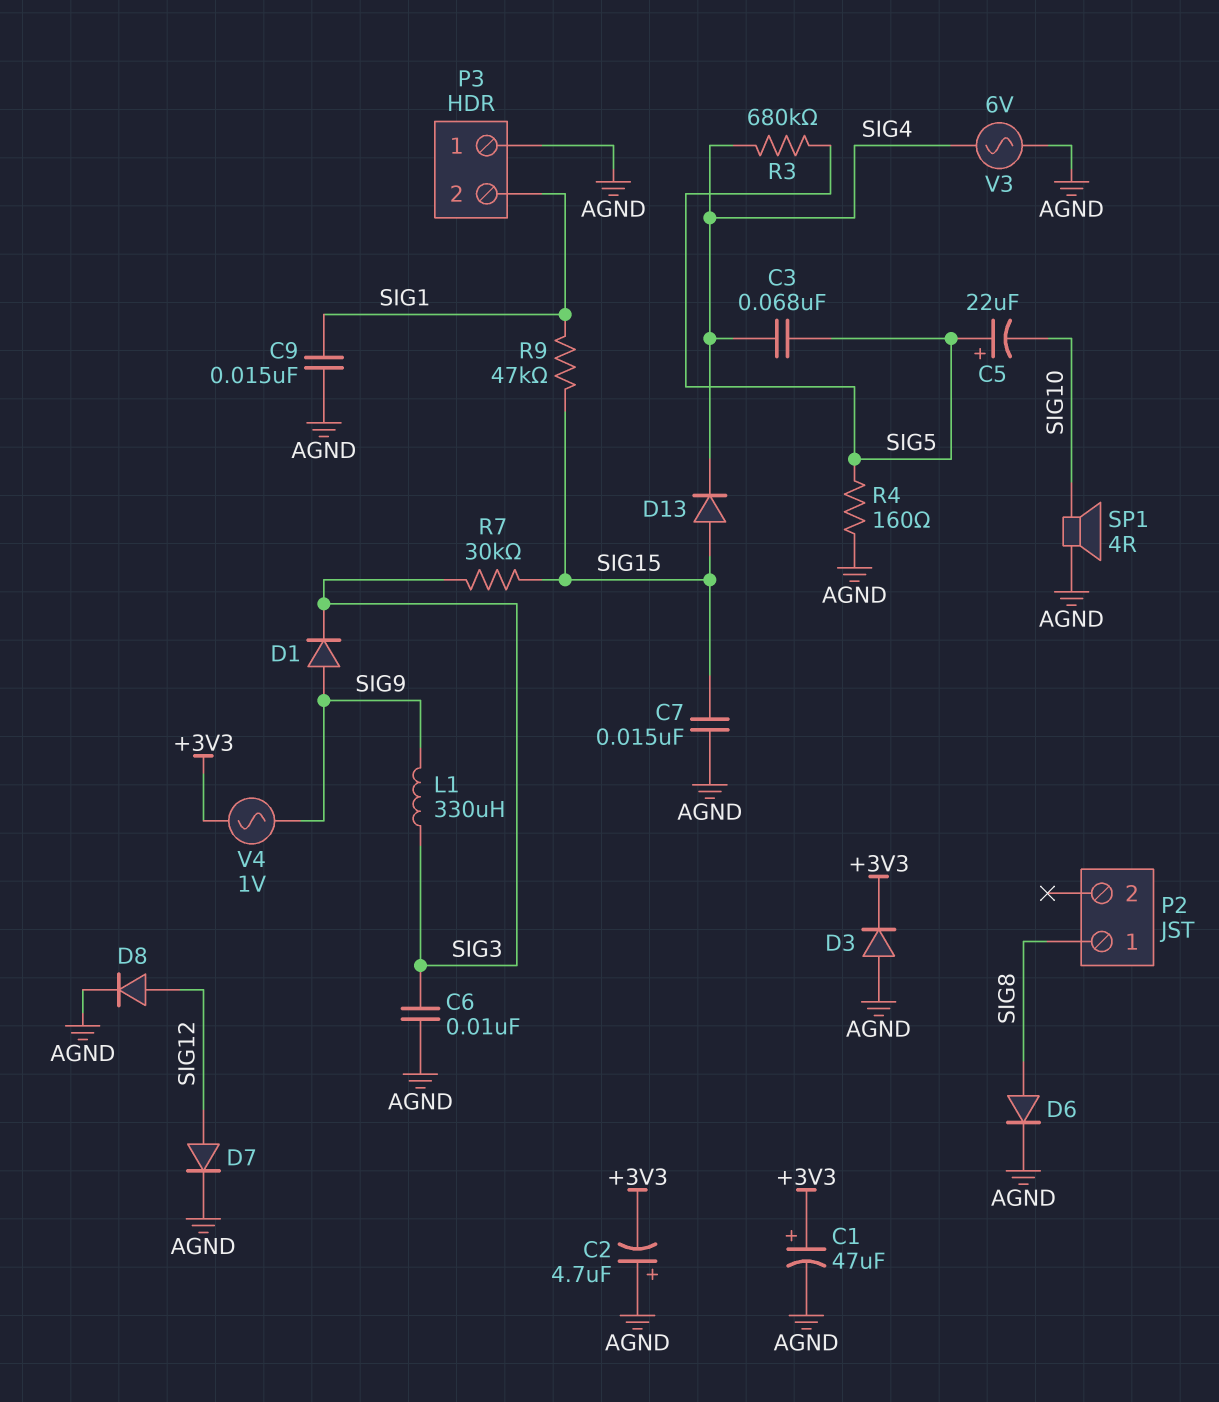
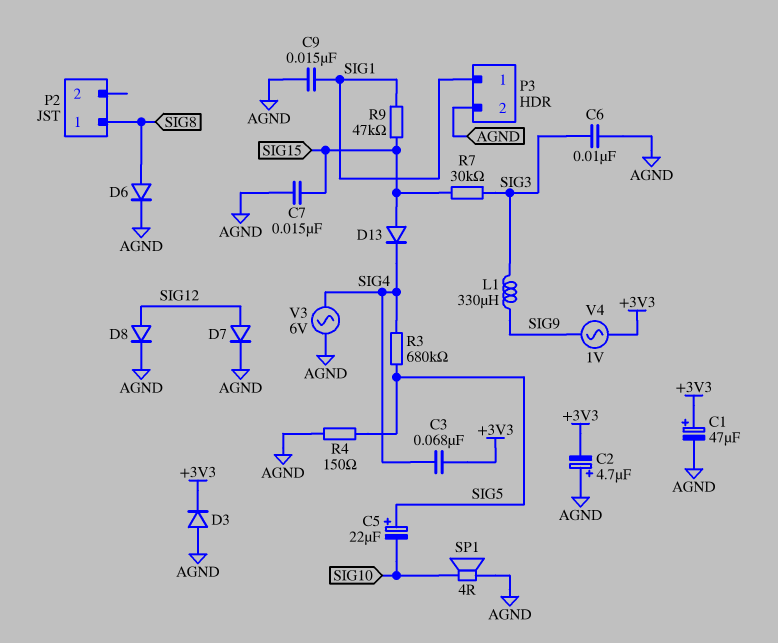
C3: 68nF (SIG4, SIG5) -> 68nF (+3V3, SIG4)
D1: diode (A SIG9, K SIG3) -> none
P3 pin 1: AGND -> SIG1
P3 pin 2: SIG1 -> AGND
R4: 160 (AGND, SIG5) -> 150 (AGND, SIG5)

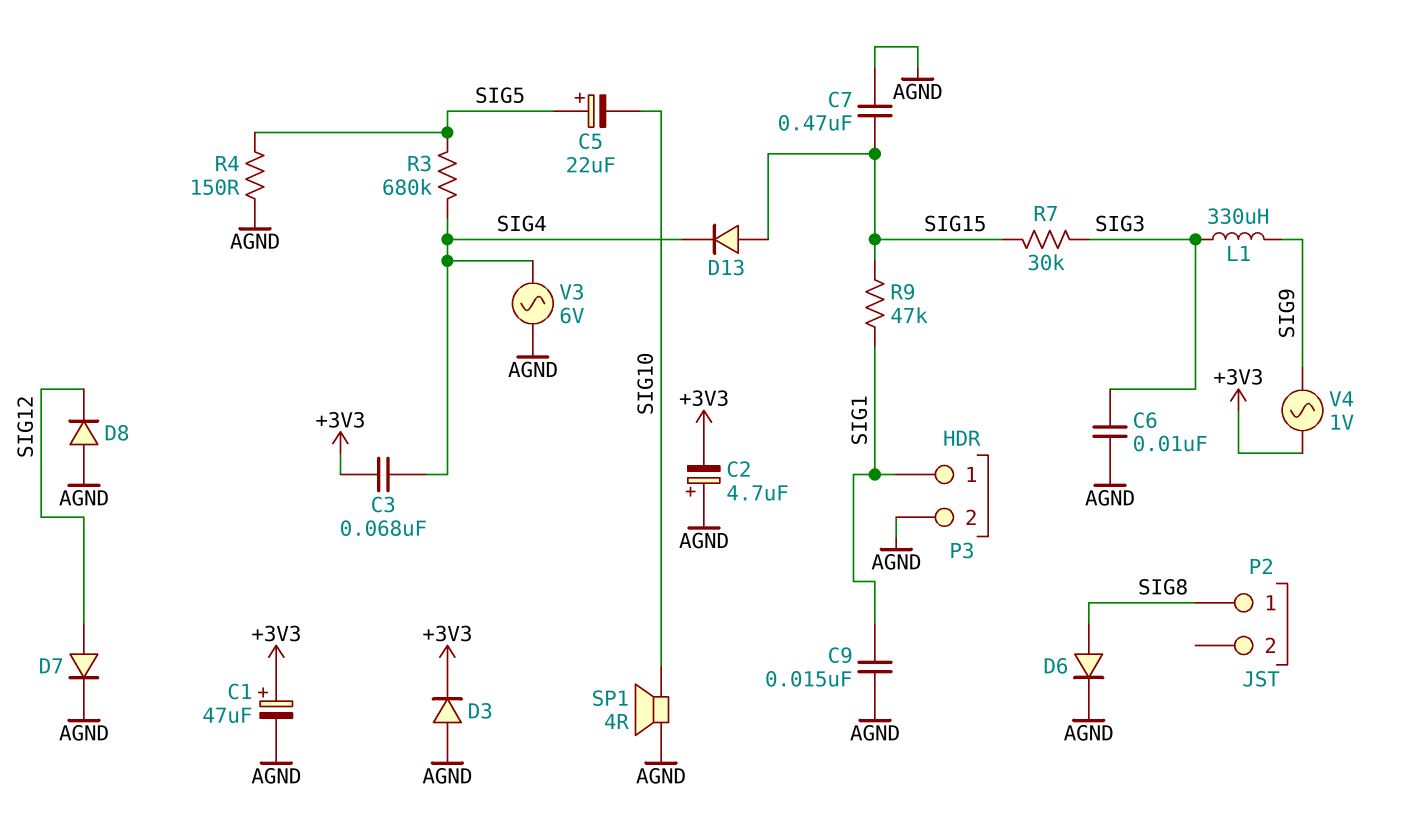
C7: 15nF (AGND, SIG15) -> 470nF (AGND, SIG15)
D8: diode (A SIG12, K AGND) -> diode (A AGND, K SIG12)

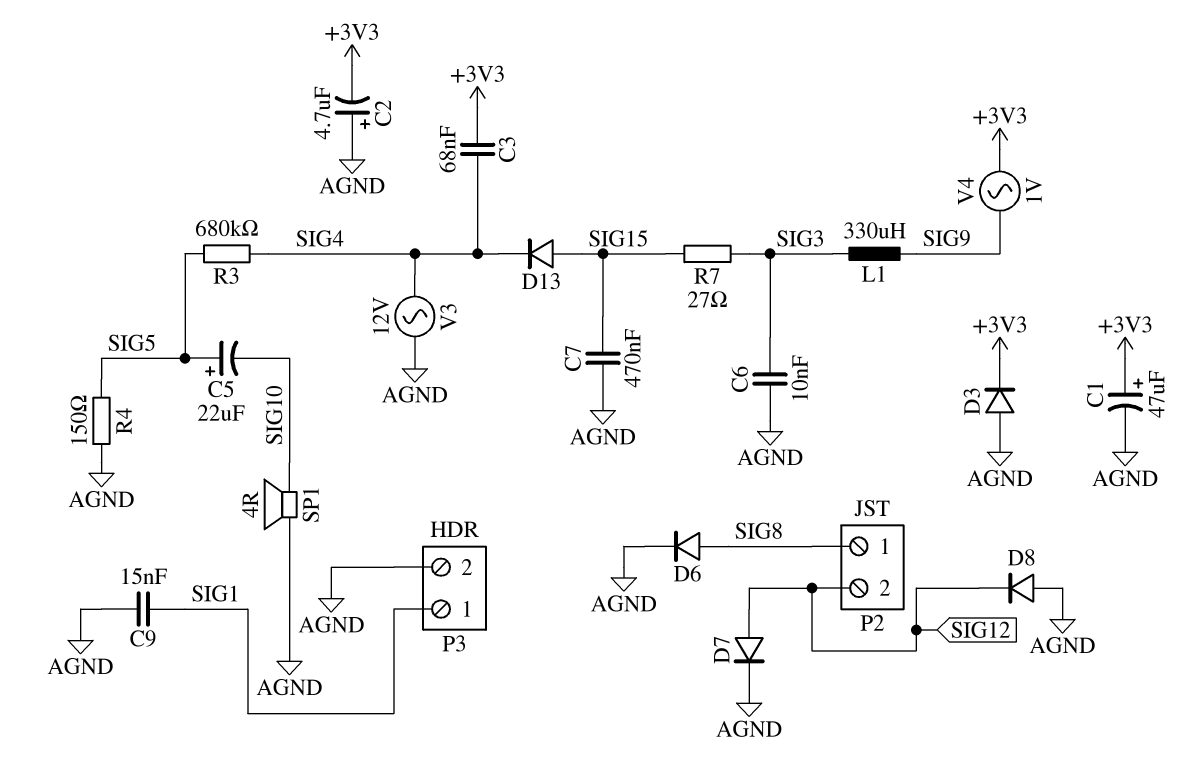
P2 pin 2: none -> SIG12
R7: 30k (SIG3, SIG15) -> 27 (SIG3, SIG15)
R9: 47k (SIG1, SIG15) -> none
V3: AC 6V (AGND, SIG4) -> AC 12V (AGND, SIG4)

